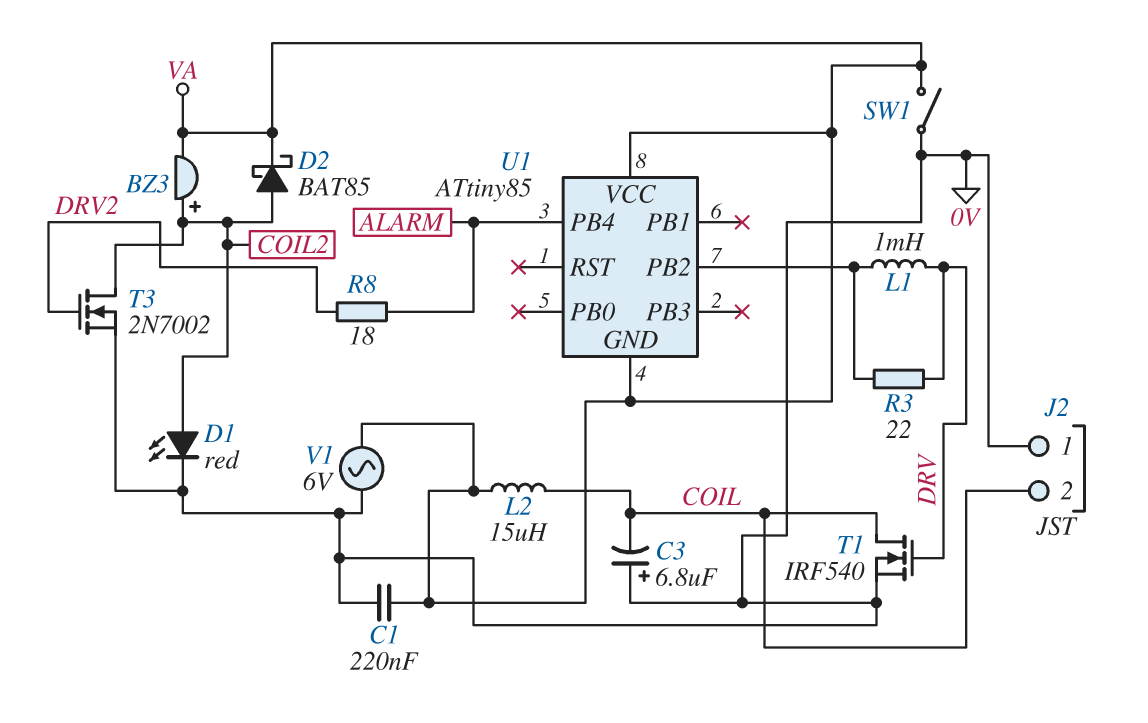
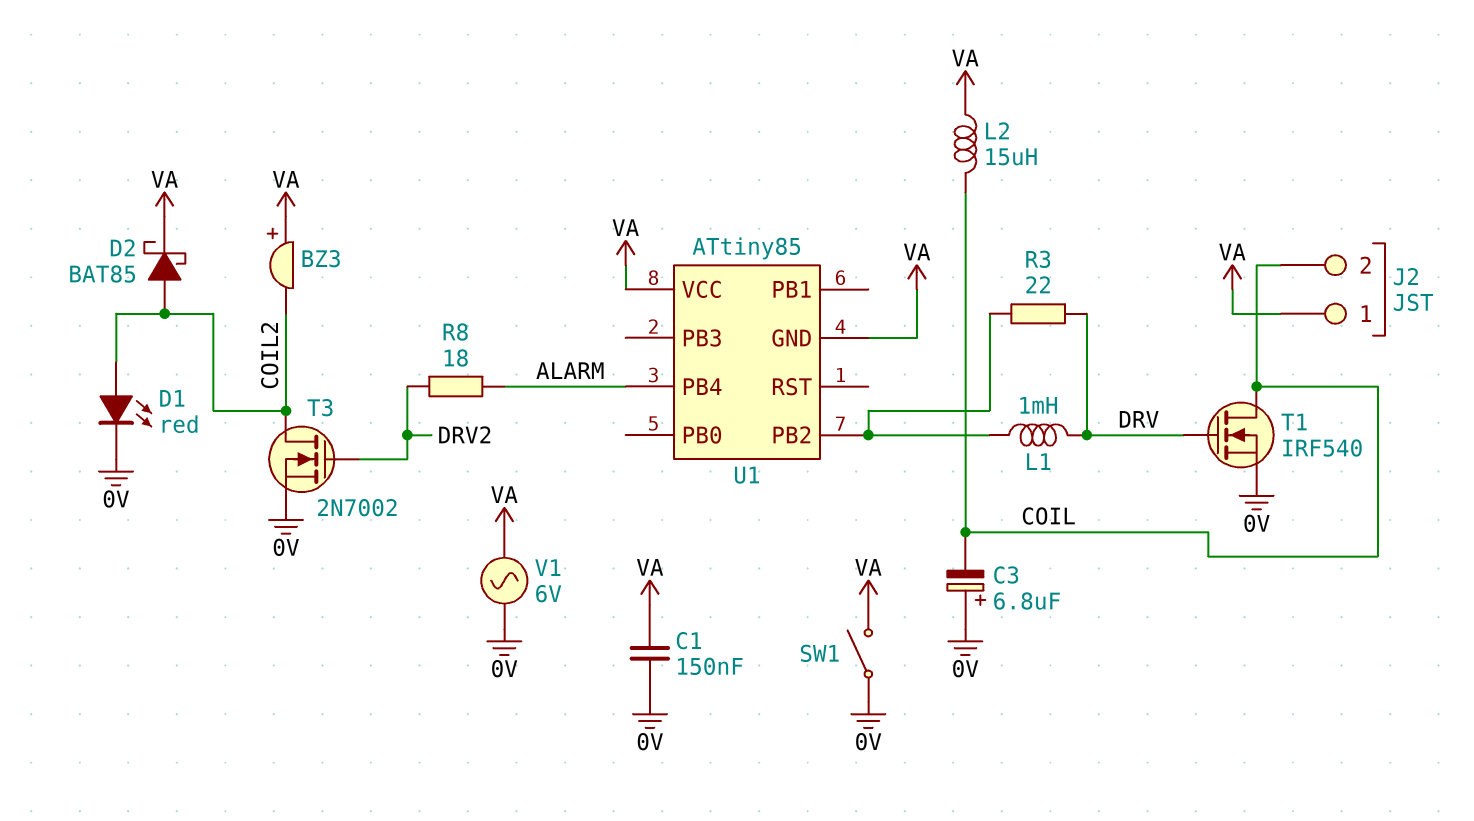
BZ3: buzzer (plus COIL2, minus VA) -> buzzer (plus VA, minus COIL2)
C1: 220nF (0V, VA) -> 150nF (0V, VA)
J2 pin 1: 0V -> VA

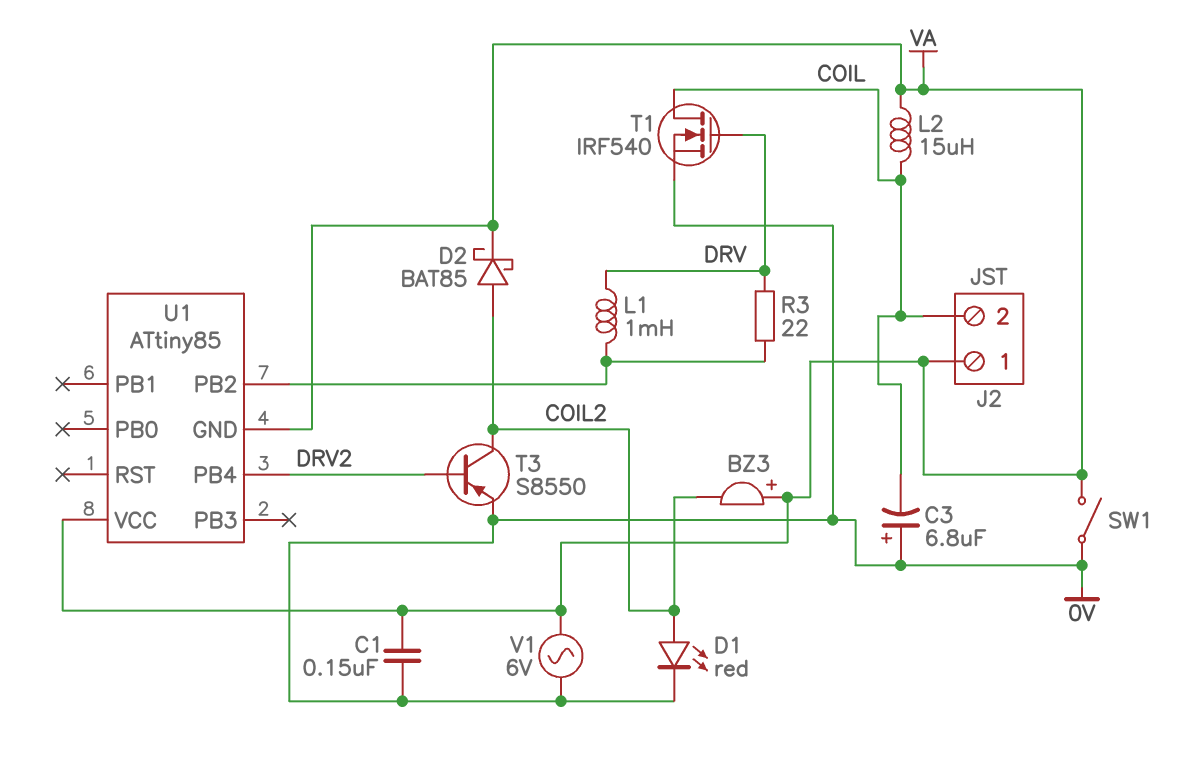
R8: 18 (ALARM, DRV2) -> none
T3: NMOS 2N7002 (G DRV2, D COIL2, S 0V) -> PNP S8550 (B DRV2, C COIL2, E 0V)
U1 pin PB4: ALARM -> DRV2

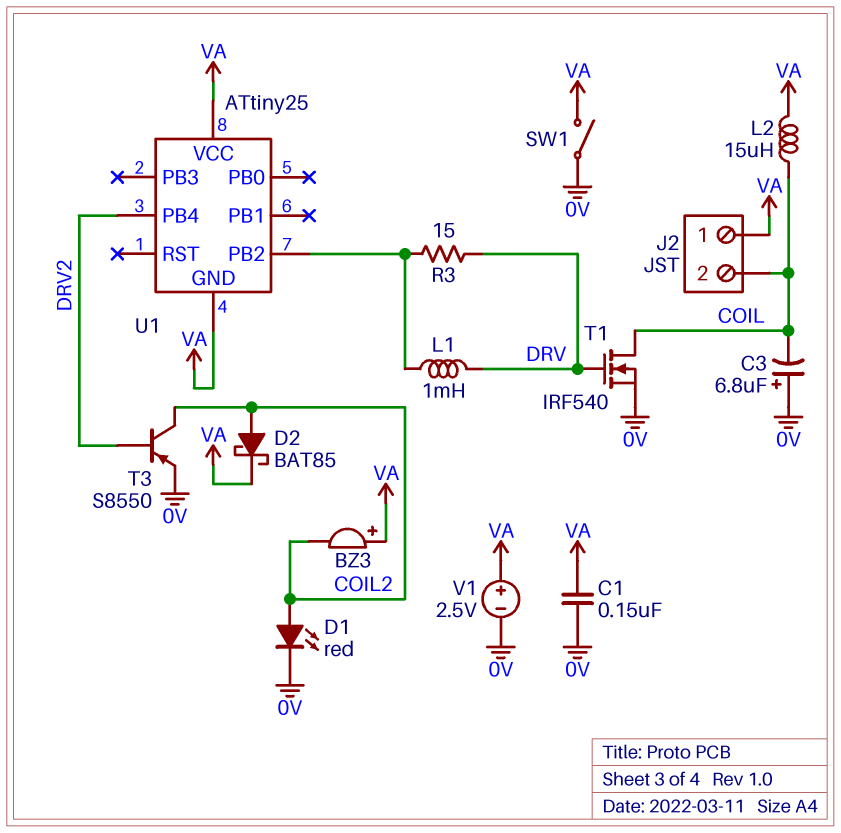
R3: 22 (DRV, U1/PB2) -> 15 (DRV, U1/PB2)
U1: ATtiny85 -> ATtiny25
V1: AC 6V (0V, VA) -> 2.5V (plus VA, minus 0V)

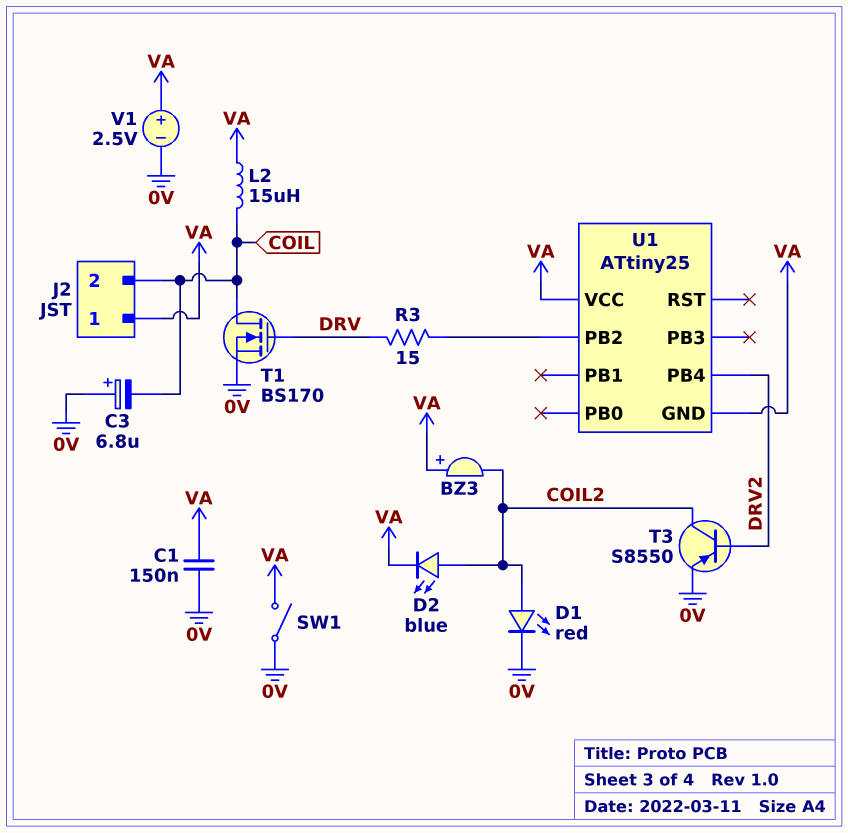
D2: schottky BAT85 (A COIL2, K VA) -> LED blue (A COIL2, K VA)
L1: 1mH (DRV, U1/PB2) -> none
T1: NMOS IRF540 (G DRV, D COIL, S 0V) -> NMOS BS170 (G DRV, D COIL, S 0V)

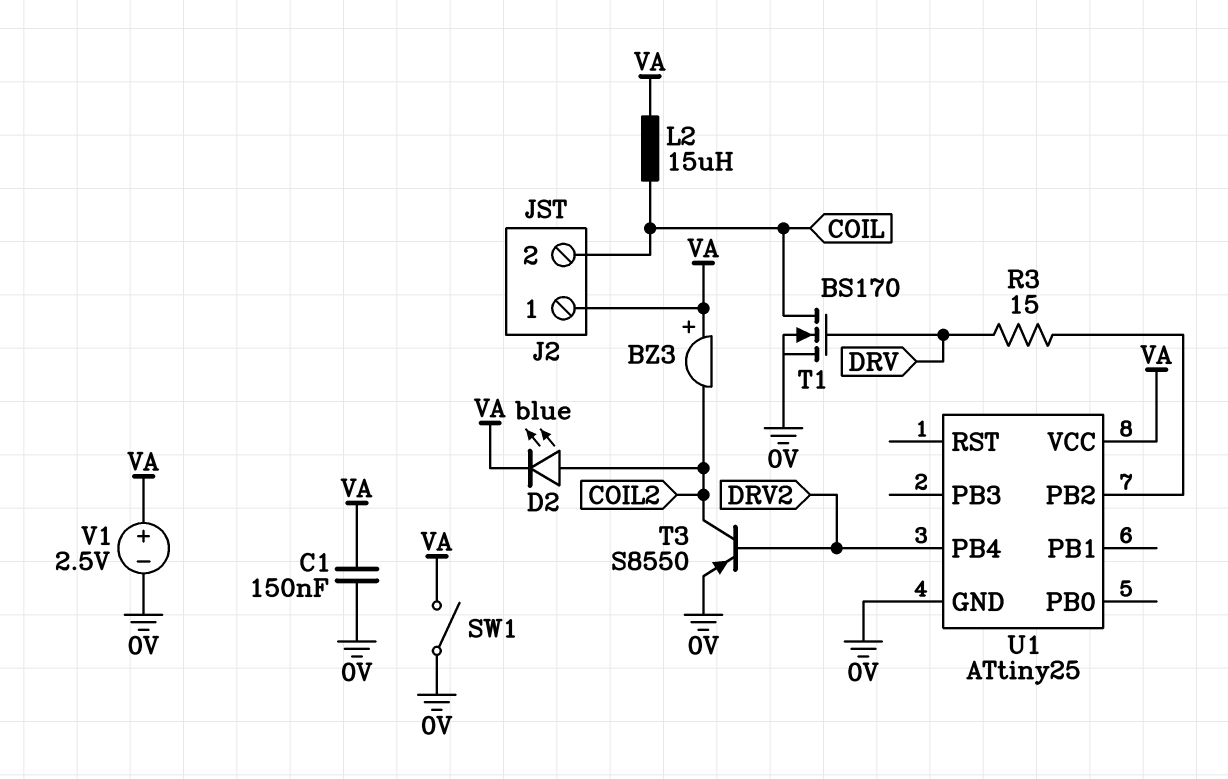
C3: 6.8uF (plus 0V, minus COIL) -> none
D1: LED red (A COIL2, K 0V) -> none
U1 pin GND: VA -> 0V

